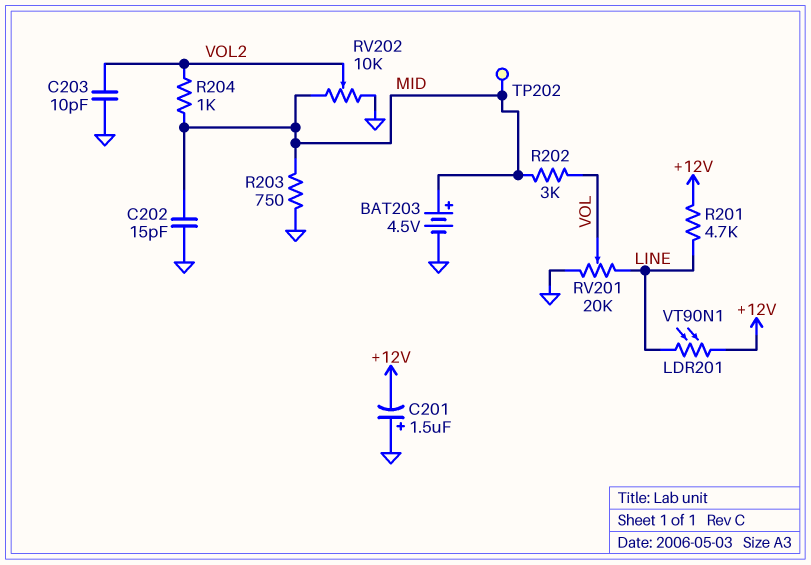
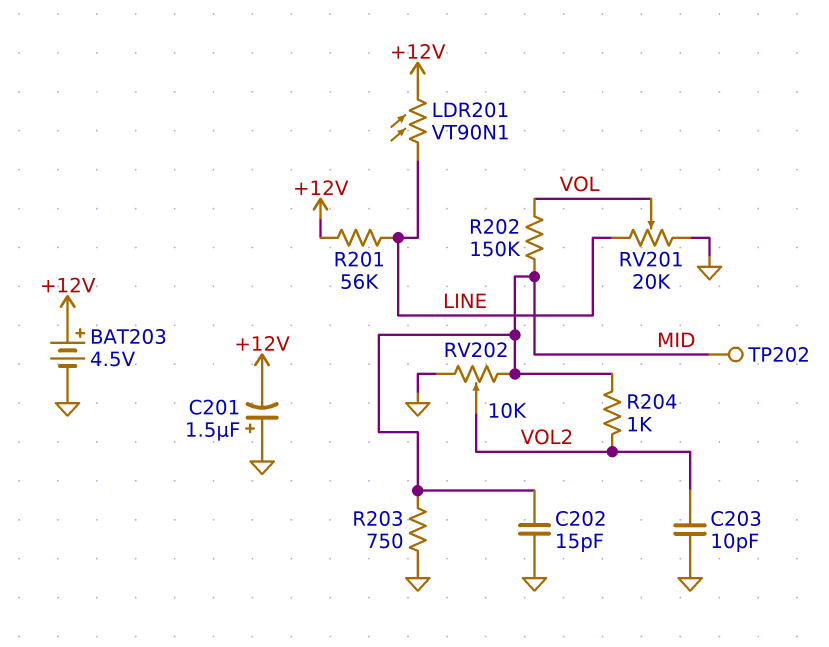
BAT203: 4.5V (plus MID, minus GND) -> 4.5V (plus +12V, minus GND)
R201: 4.7k (+12V, LINE) -> 56k (+12V, LINE)
R202: 3k (MID, VOL) -> 150k (MID, VOL)

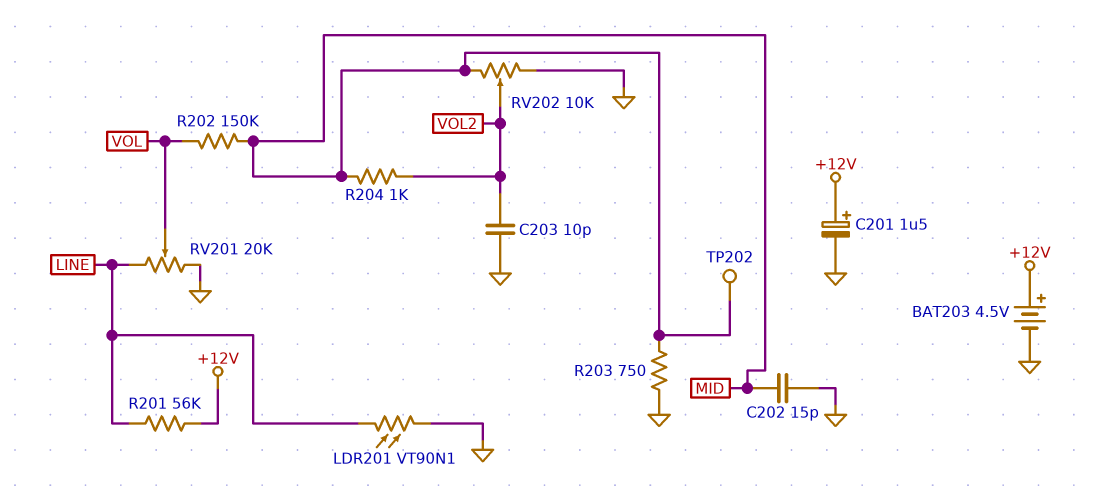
C201: 1.5uF (plus GND, minus +12V) -> 1.5uF (plus +12V, minus GND)
LDR201: VT90N1 (+12V, LINE) -> VT90N1 (GND, LINE)

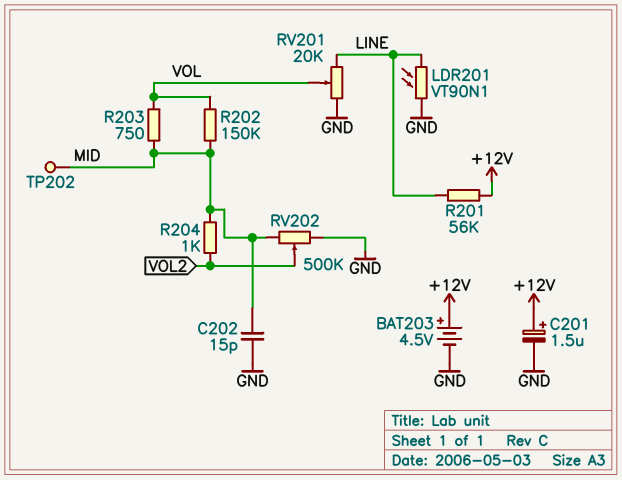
C203: 10pF (GND, VOL2) -> none
R203: 750 (GND, MID) -> 750 (MID, VOL)
RV202: 10k (GND, MID, wiper VOL2) -> 500k (GND, MID, wiper VOL2)

